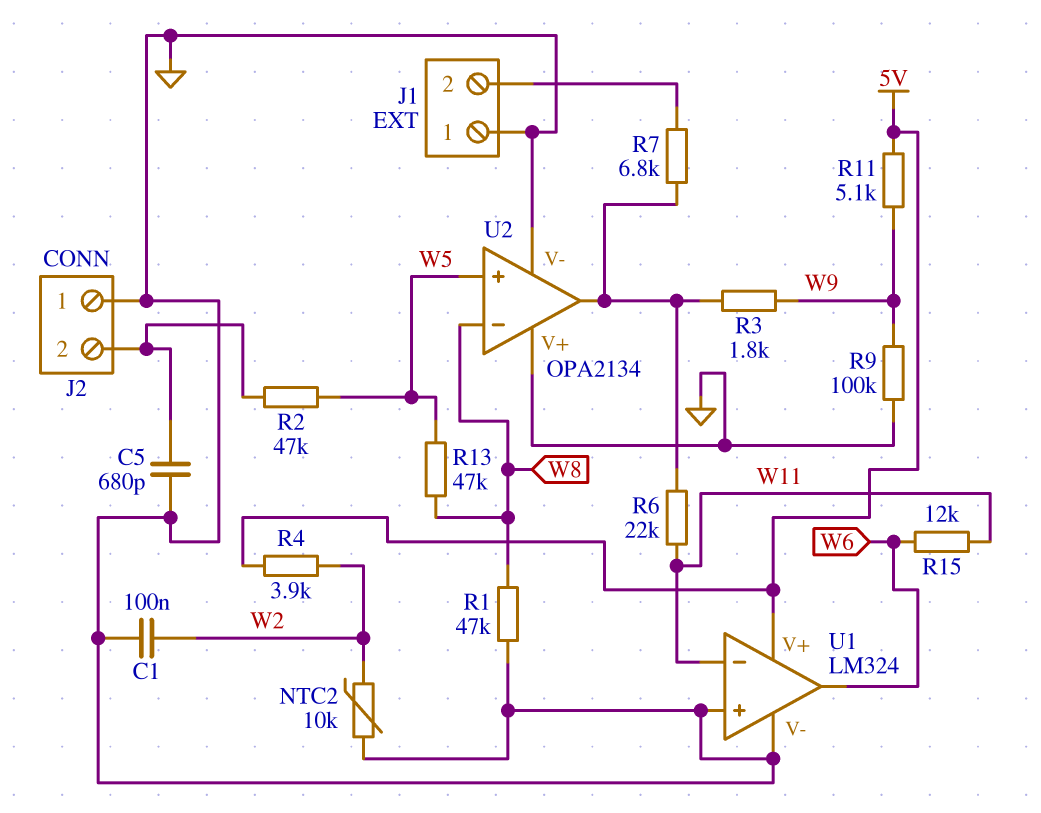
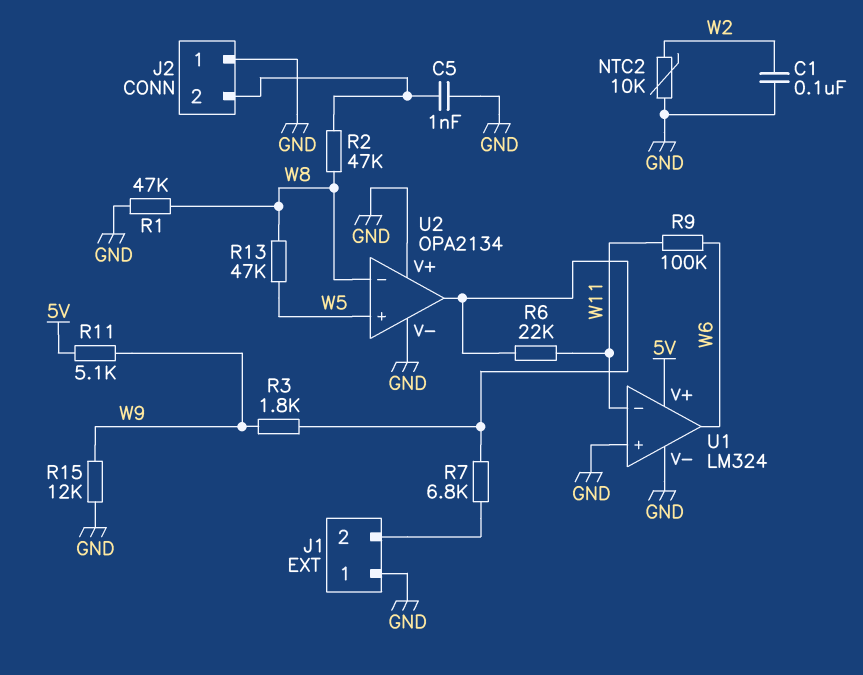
C5: 680pF (GND, J2/2) -> 1nF (GND, J2/2)
R2: 47k (J2/2, W5) -> 47k (J2/2, W8)
R4: 3.9k (5V, W2) -> none
R9: 100k (GND, W9) -> 100k (W6, W11)
R15: 12k (W6, W11) -> 12k (GND, W9)

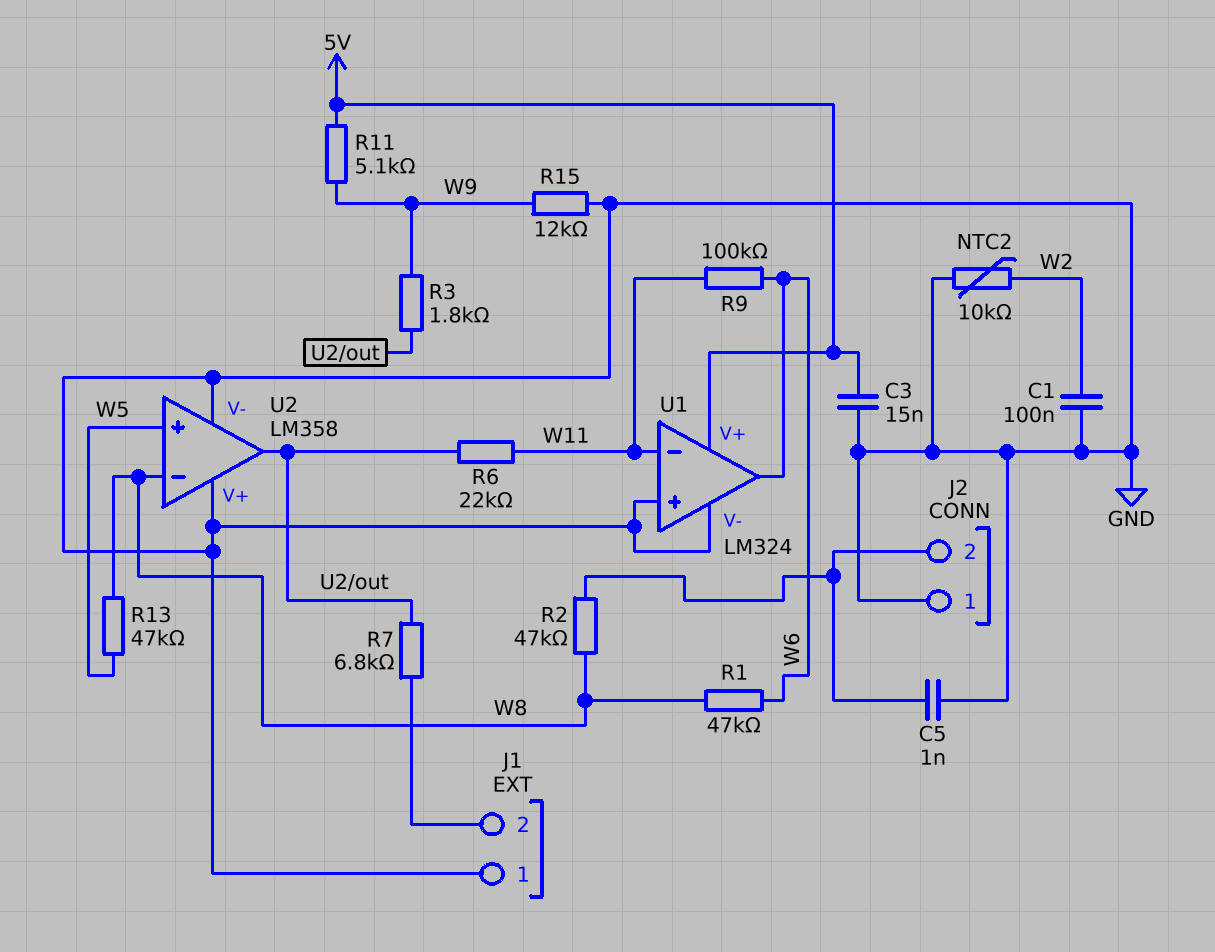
C3: none -> 15nF (5V, GND)
R1: 47k (GND, W8) -> 47k (W6, W8)
U2: OPA2134 -> LM358

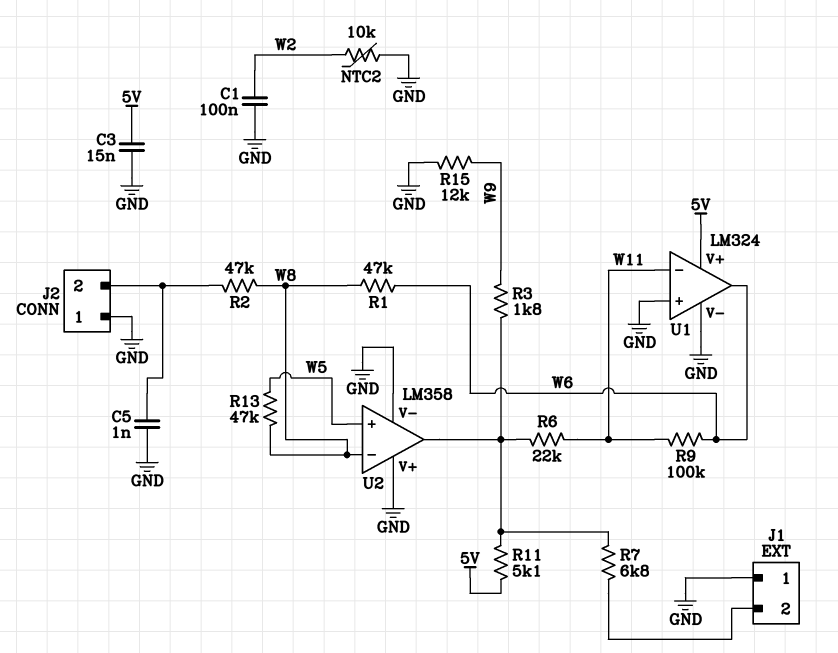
R11: 5.1k (5V, W9) -> 5.1k (5V, U2/out)

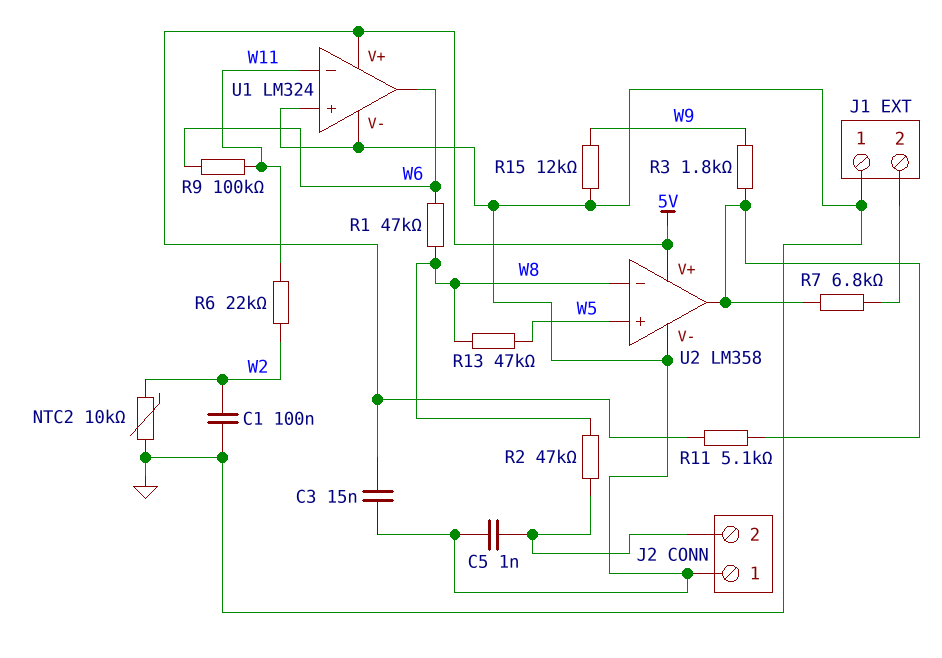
R6: 22k (U2/out, W11) -> 22k (W2, W11)
U2 pin V+: GND -> 5V

